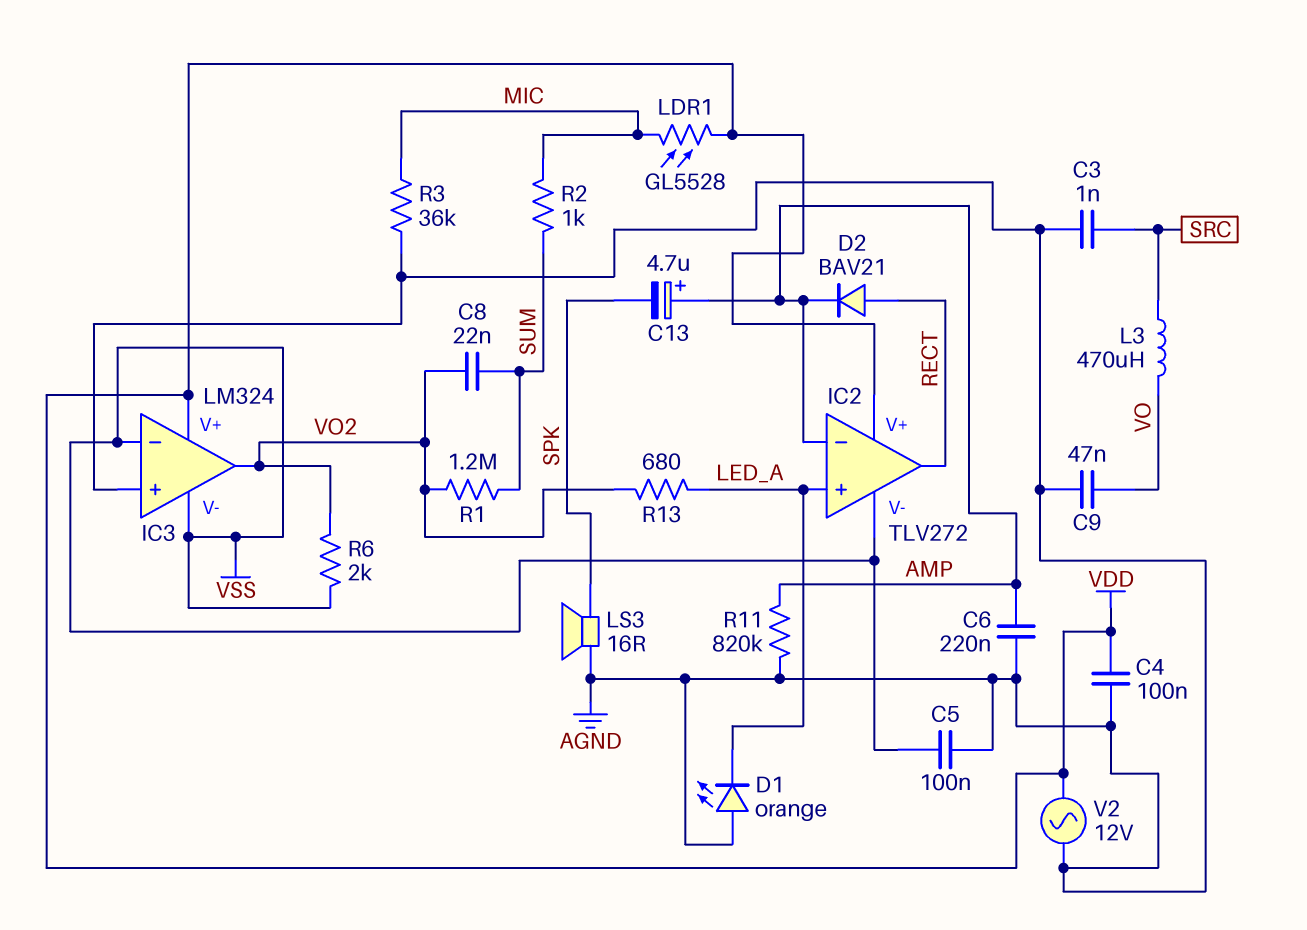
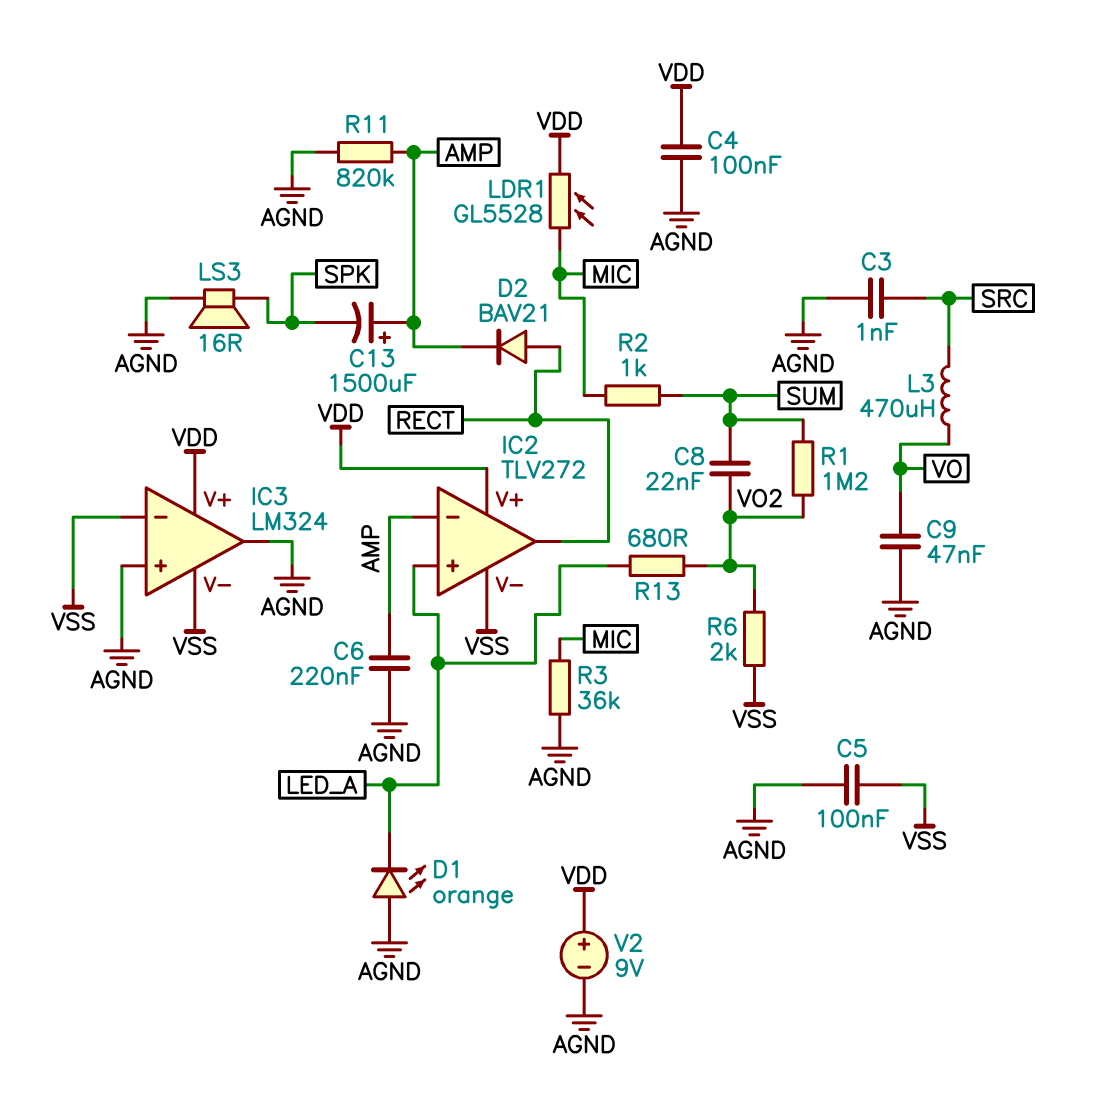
C13: 4.7uF (plus AMP, minus SPK) -> 1500uF (plus AMP, minus SPK)
IC3 pin out: VO2 -> AGND
V2: AC 12V (AGND, VDD) -> 9V (plus VDD, minus AGND)

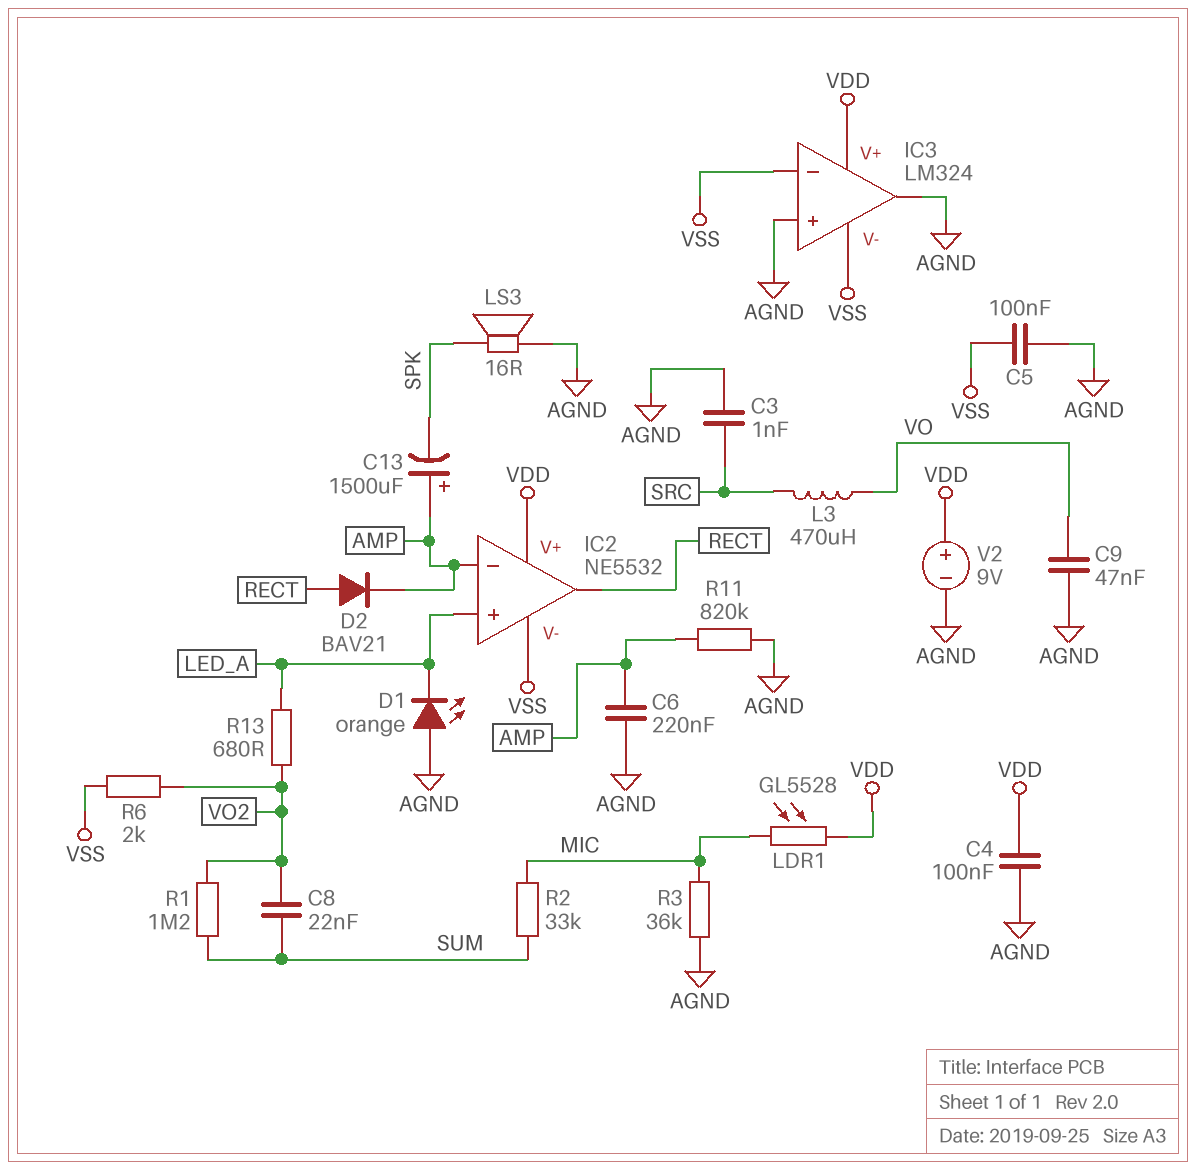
IC2: TLV272 -> NE5532
R2: 1k (MIC, SUM) -> 33k (MIC, SUM)

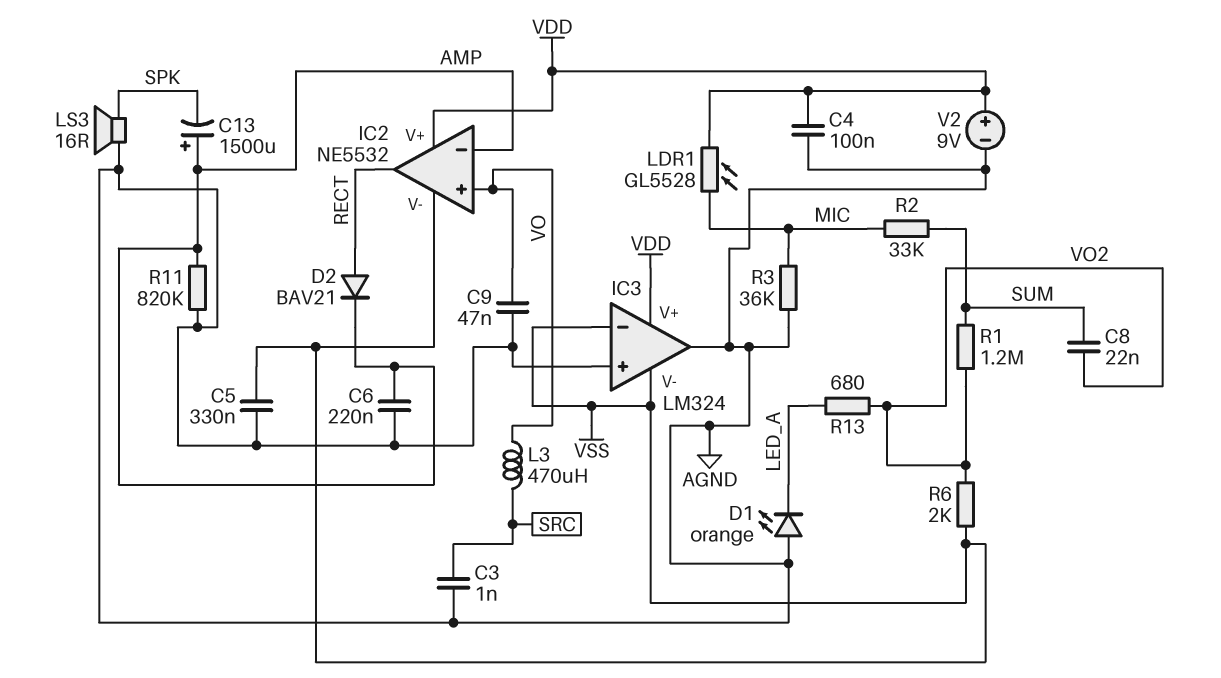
C5: 100nF (AGND, VSS) -> 330nF (AGND, VSS)
IC2 pin in+: LED_A -> VO

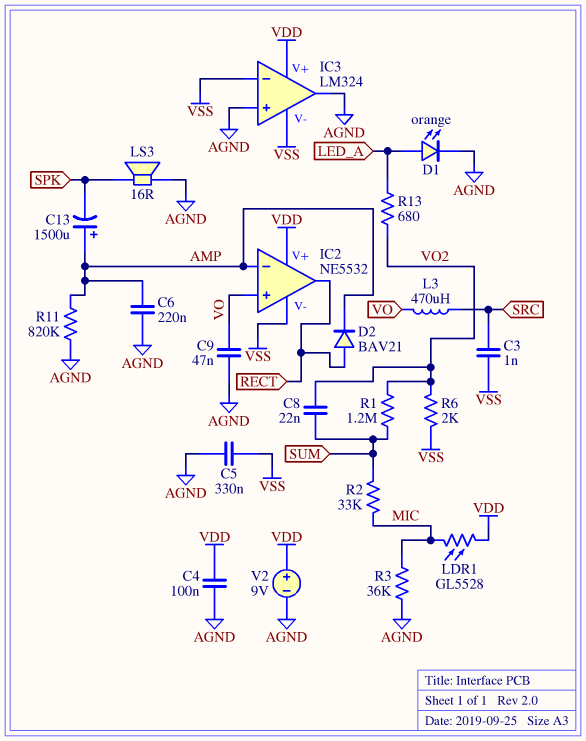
C3: 1nF (AGND, SRC) -> 1nF (SRC, VSS)
D1: LED orange (A AGND, K LED_A) -> LED orange (A LED_A, K AGND)

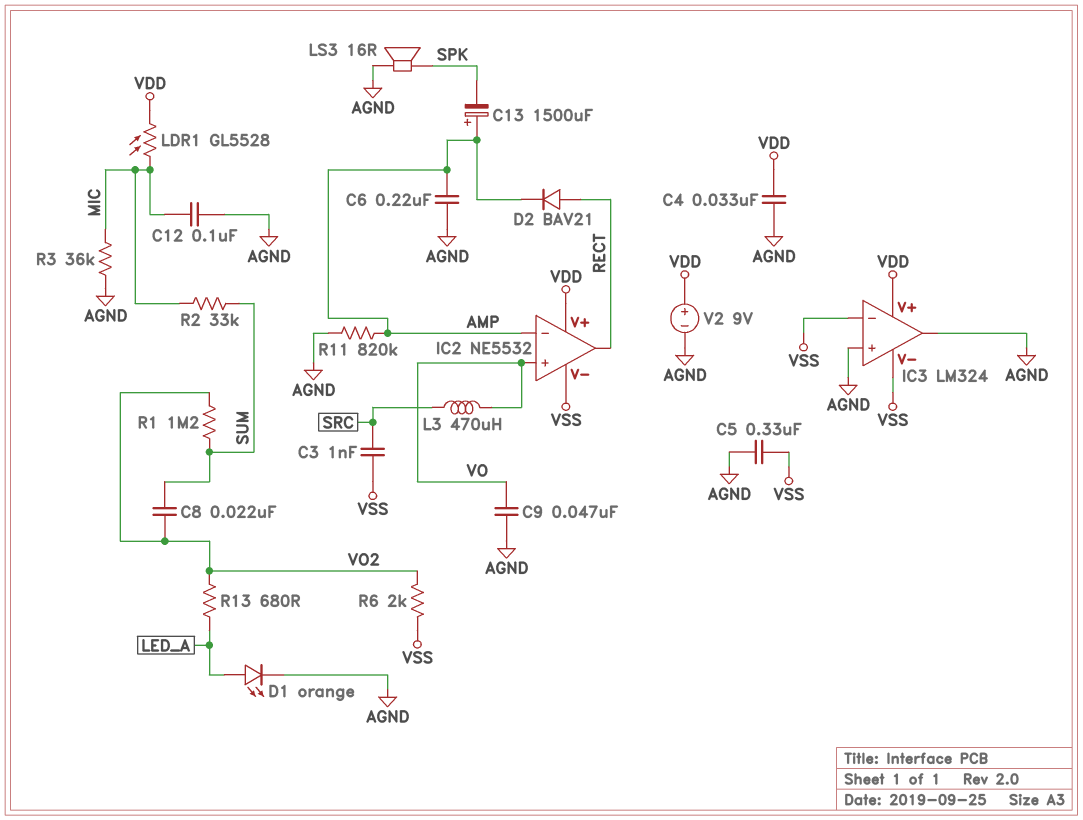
C4: 100nF (AGND, VDD) -> 33nF (AGND, VDD)
C12: none -> 100nF (AGND, MIC)

